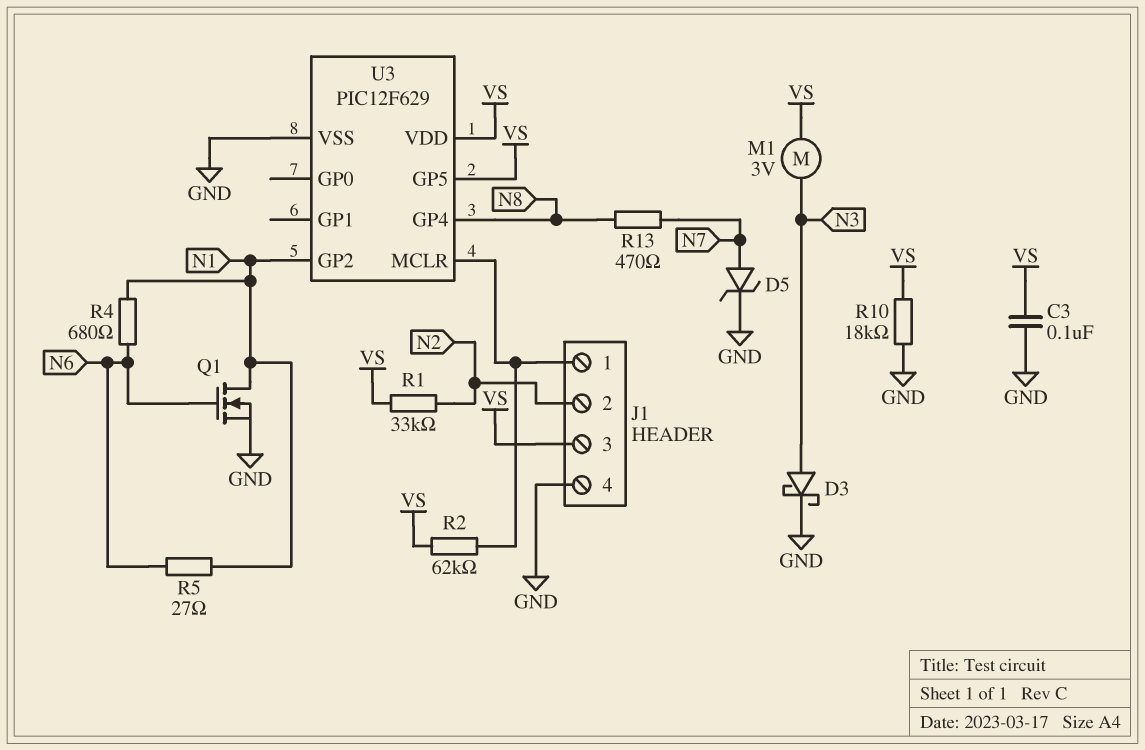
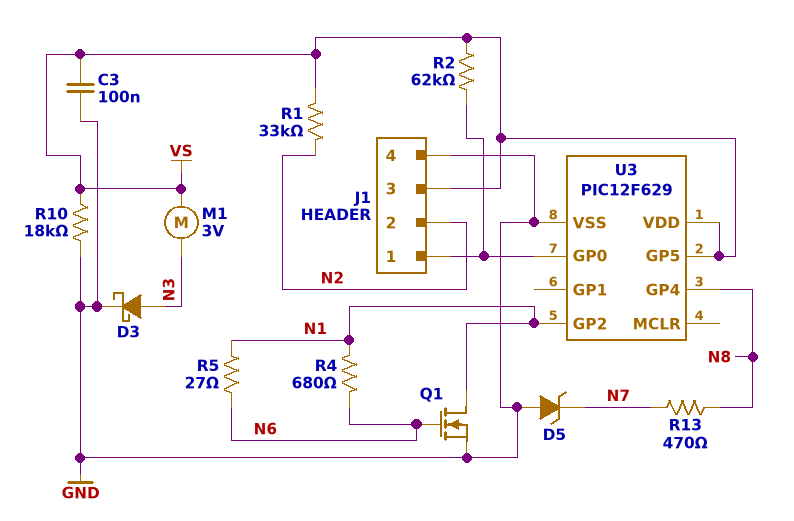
D5: zener (A N7, K GND) -> zener (A GND, K N7)
U3 pin GP0: none -> J1/1
U3 pin MCLR: J1/1 -> none

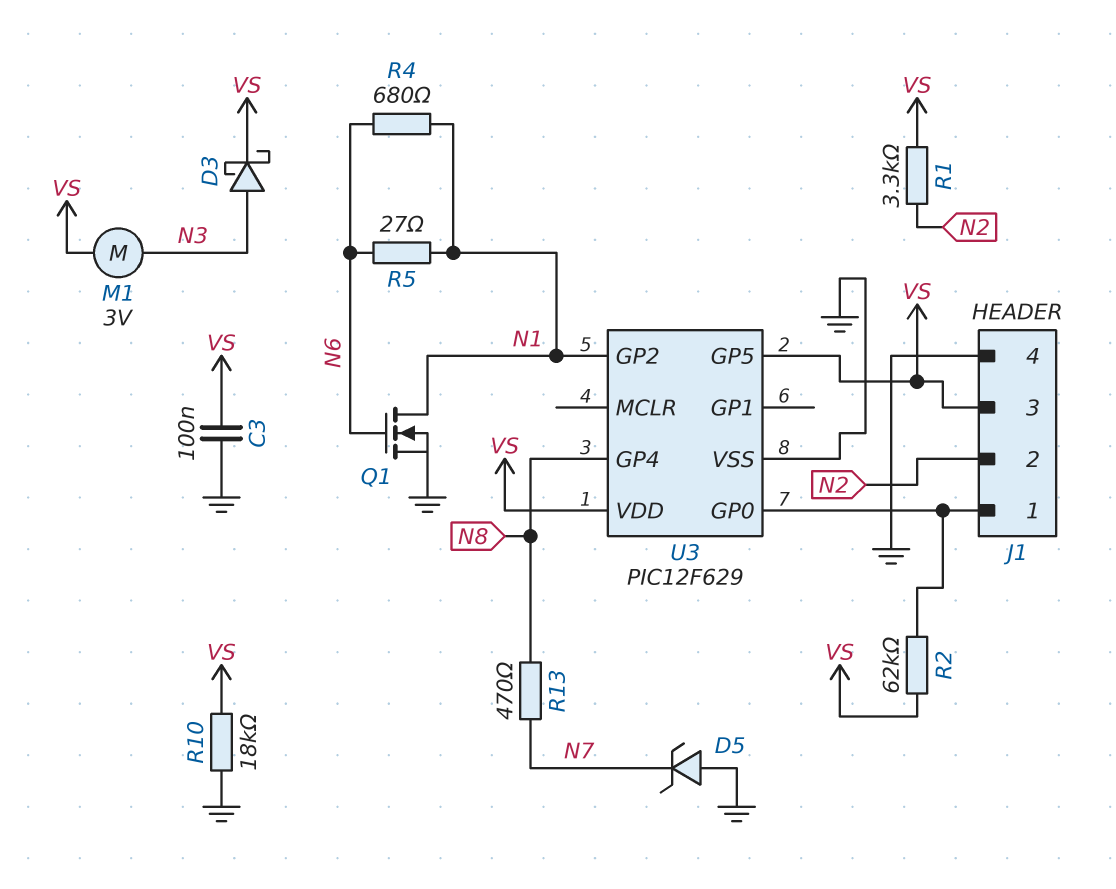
D3: schottky (A N3, K GND) -> schottky (A N3, K VS)
R1: 33k (N2, VS) -> 3.3k (N2, VS)

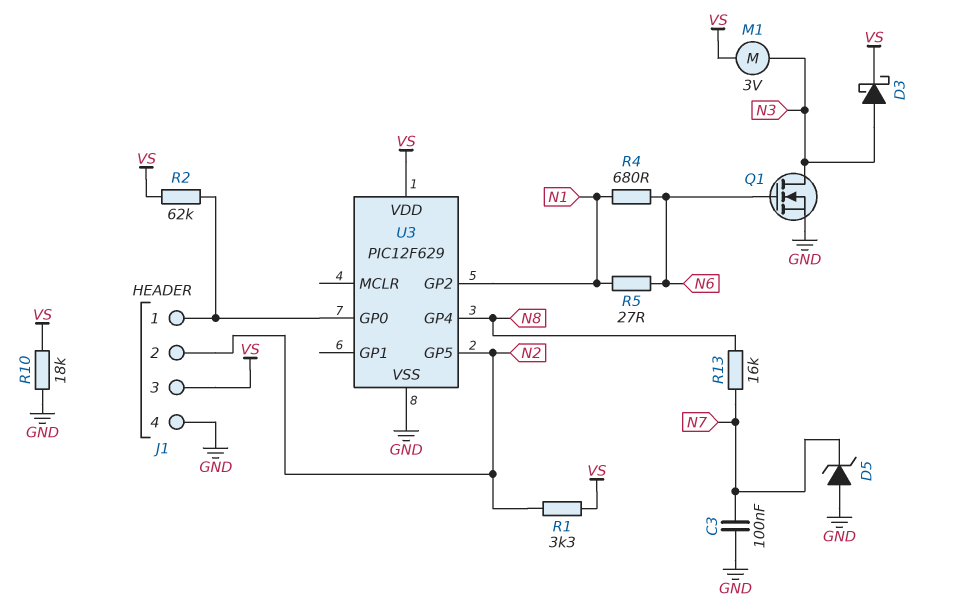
C3: 100nF (GND, VS) -> 100nF (GND, N7)
Q1: NMOS (G N6, D N1, S GND) -> NMOS (G N6, D N3, S GND)
R13: 470 (N7, N8) -> 16k (N7, N8)
U3 pin GP5: VS -> N2

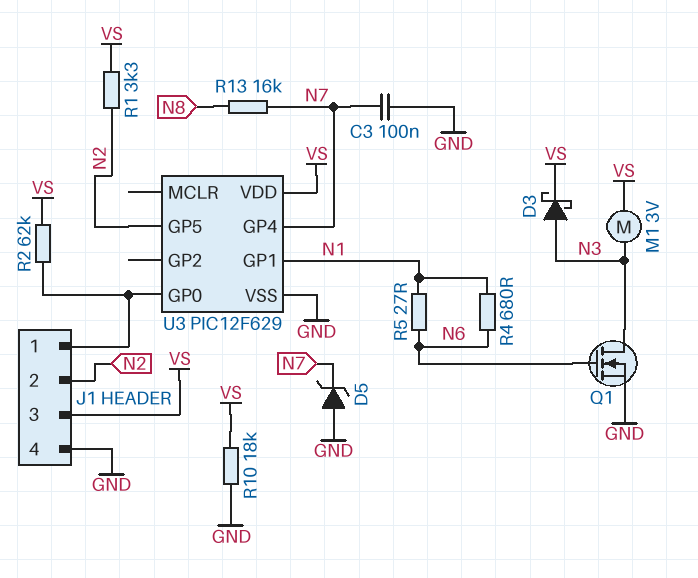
U3 pin GP1: none -> N1
U3 pin GP2: N1 -> none
U3 pin GP4: N8 -> N7

